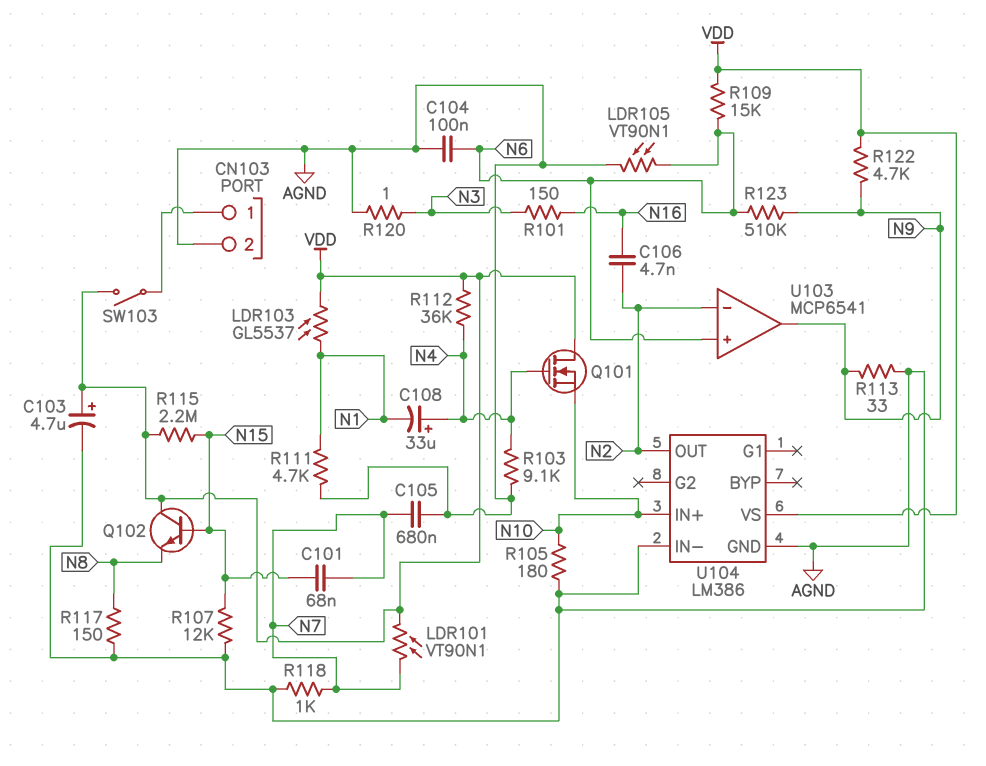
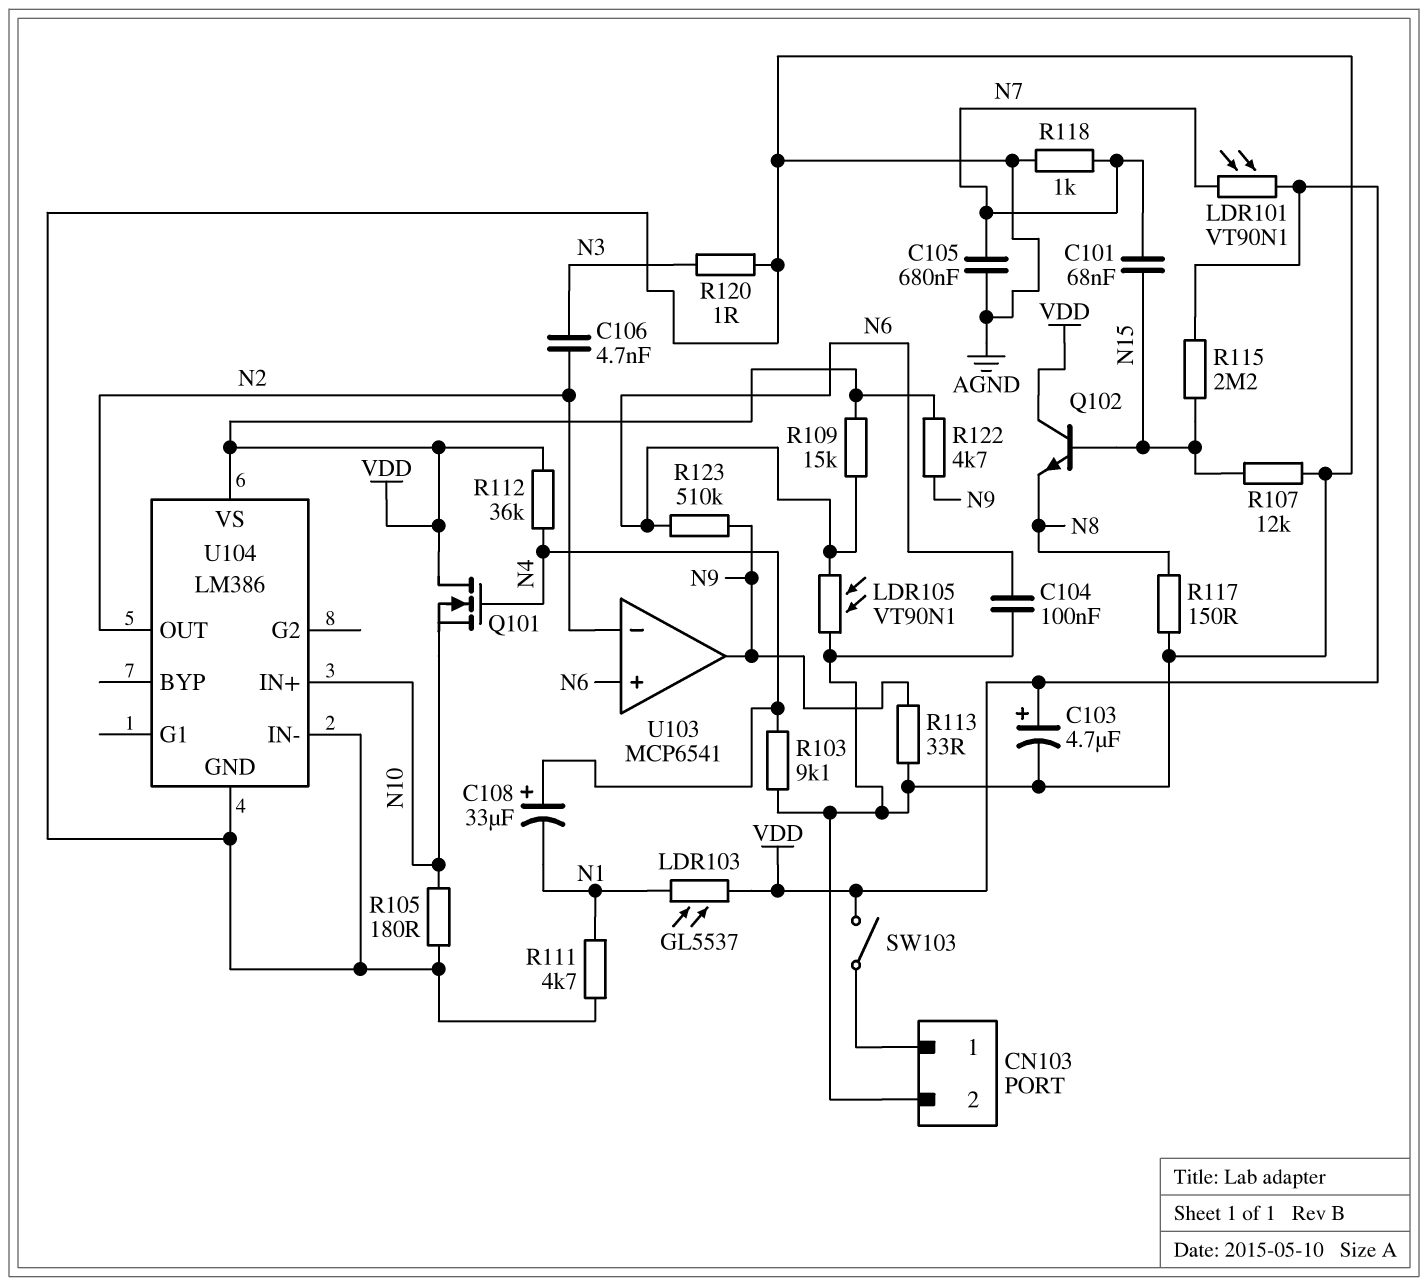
C106: 4.7nF (N2, N16) -> 4.7nF (N2, N3)
R101: 150 (N3, N16) -> none

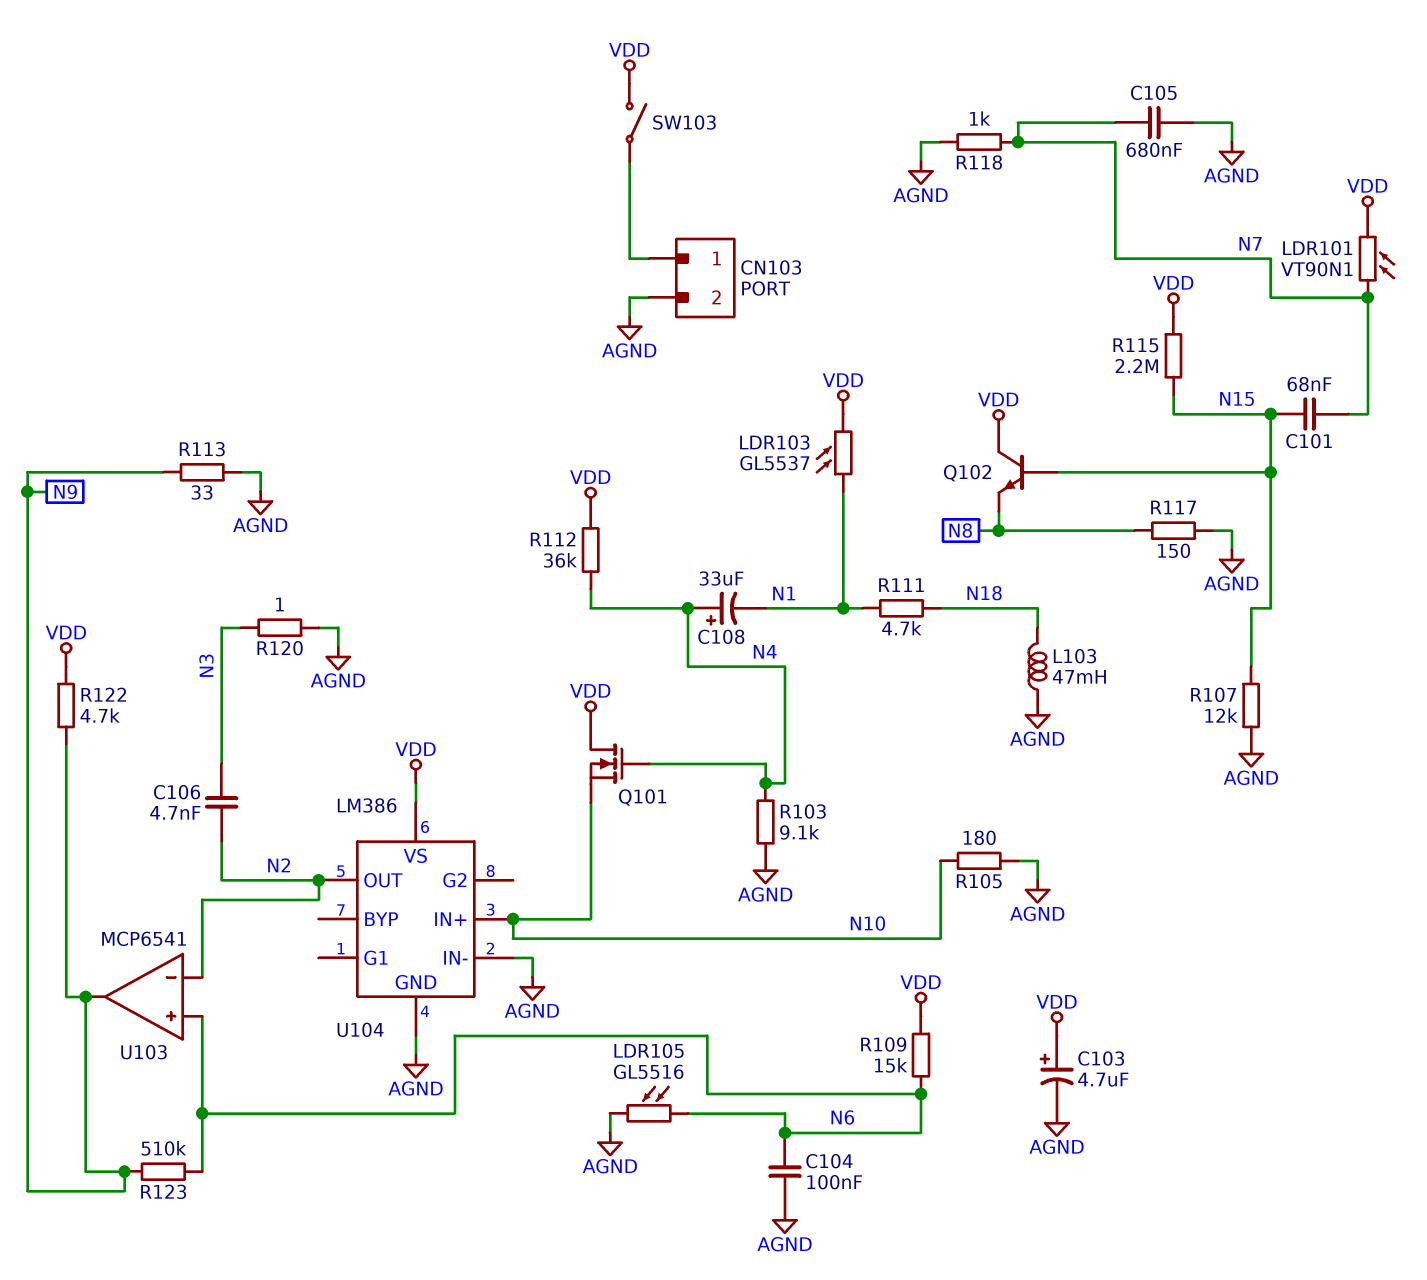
L103: none -> 47mH (AGND, N18)
LDR105: VT90N1 (AGND, N6) -> GL5516 (AGND, N6)
R111: 4.7k (AGND, N1) -> 4.7k (N1, N18)

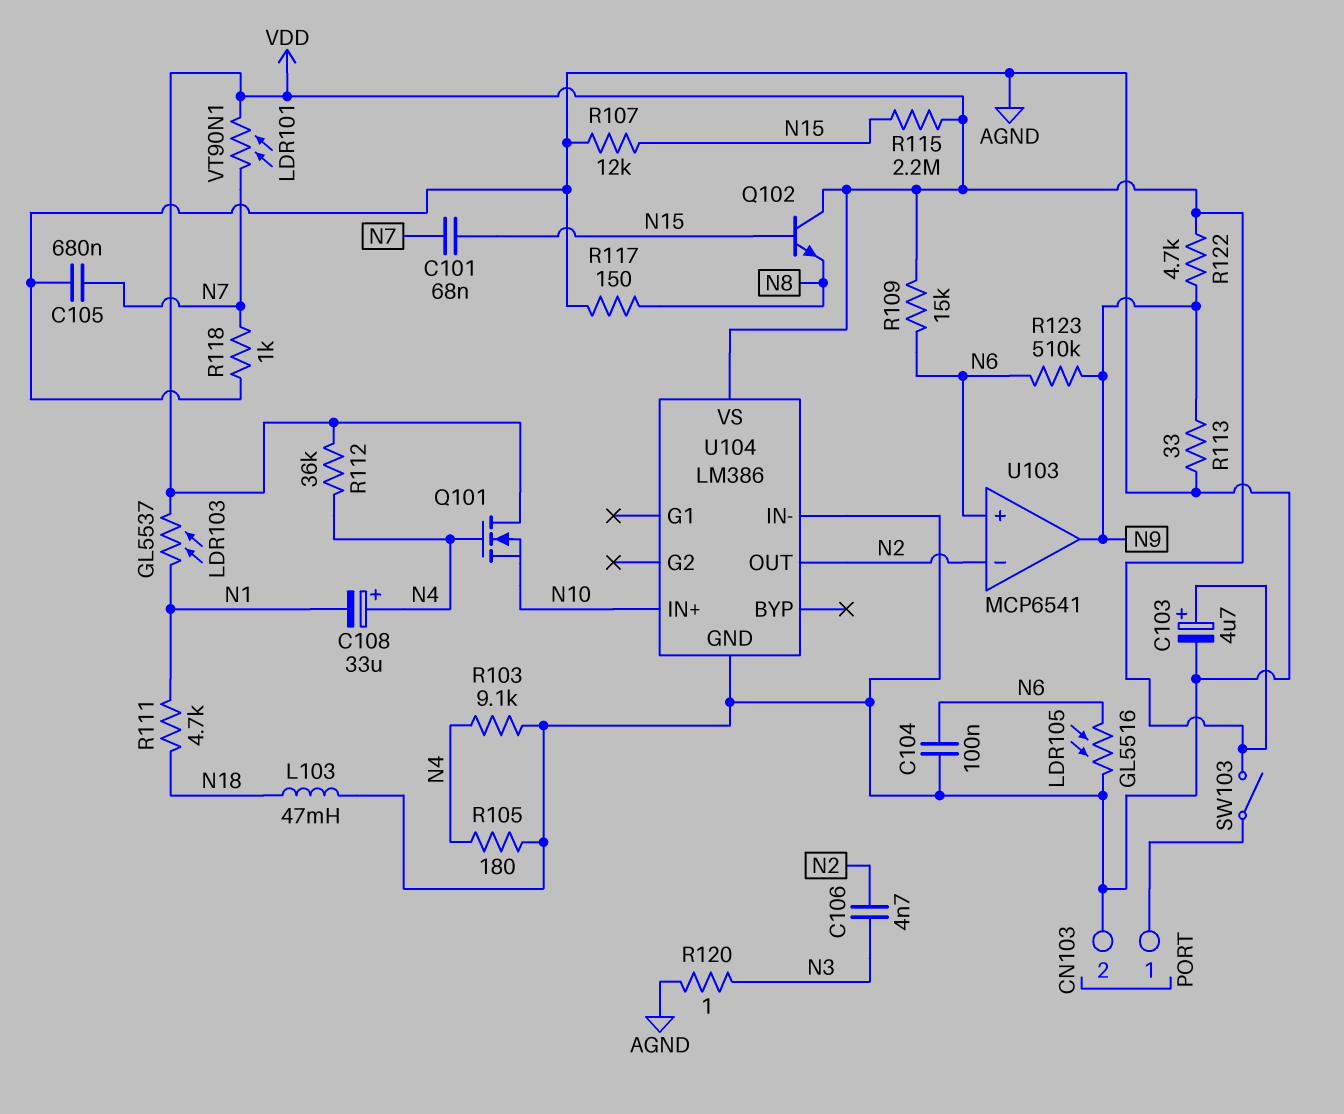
R105: 180 (AGND, N10) -> 180 (AGND, N4)

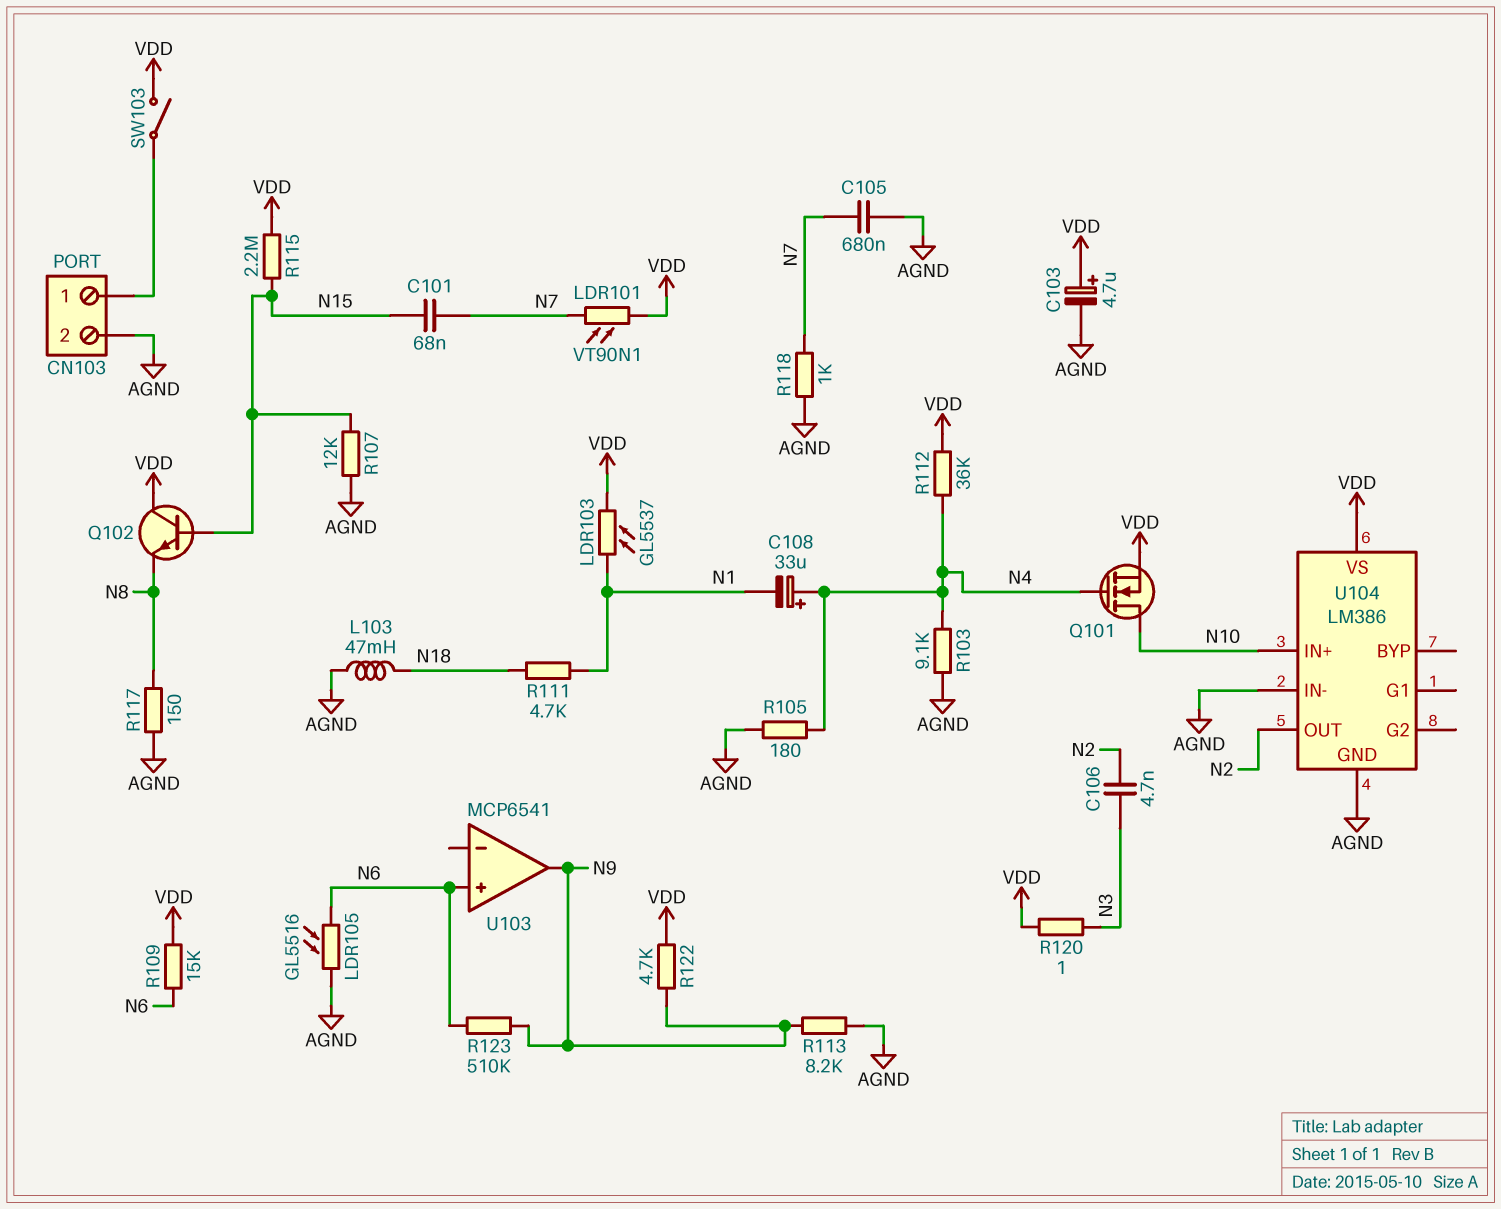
C104: 100nF (AGND, N6) -> none
Q101: NMOS (G N4, D VDD, S N10) -> NMOS (G N4, D N10, S VDD)
R113: 33 (AGND, N9) -> 8.2k (AGND, N9)
R120: 1 (AGND, N3) -> 1 (N3, VDD)
U103 pin in-: N2 -> none

